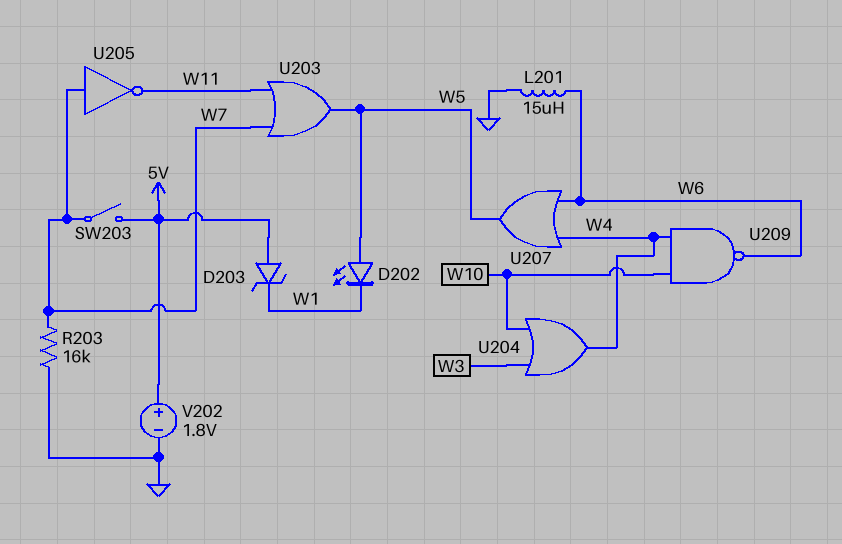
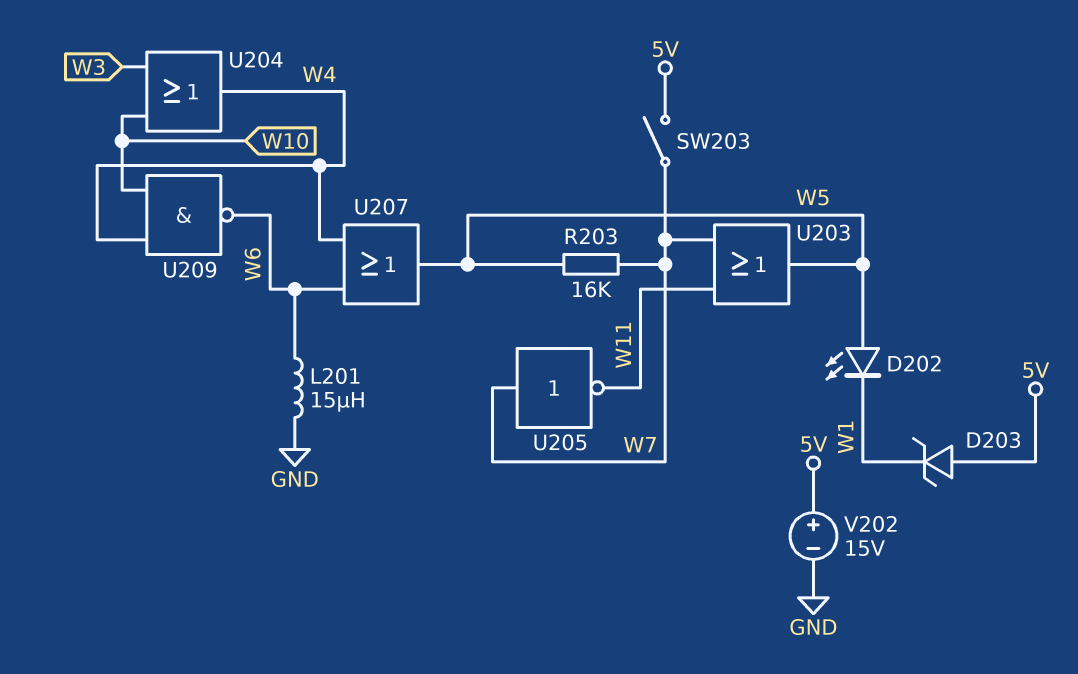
R203: 16k (GND, W7) -> 16k (W5, W7)
V202: 1.8V (plus 5V, minus GND) -> 15V (plus 5V, minus GND)

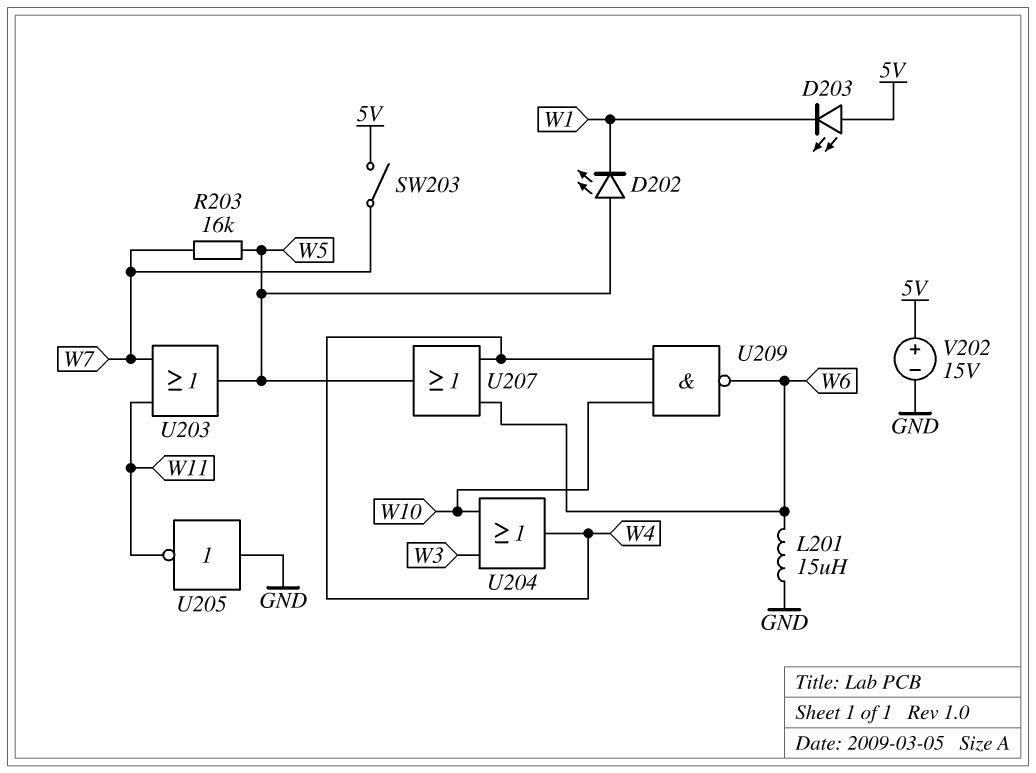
D203: zener (A 5V, K W1) -> LED (A 5V, K W1)
U205: NOT (in W7, out W11) -> NOT (in GND, out W11)

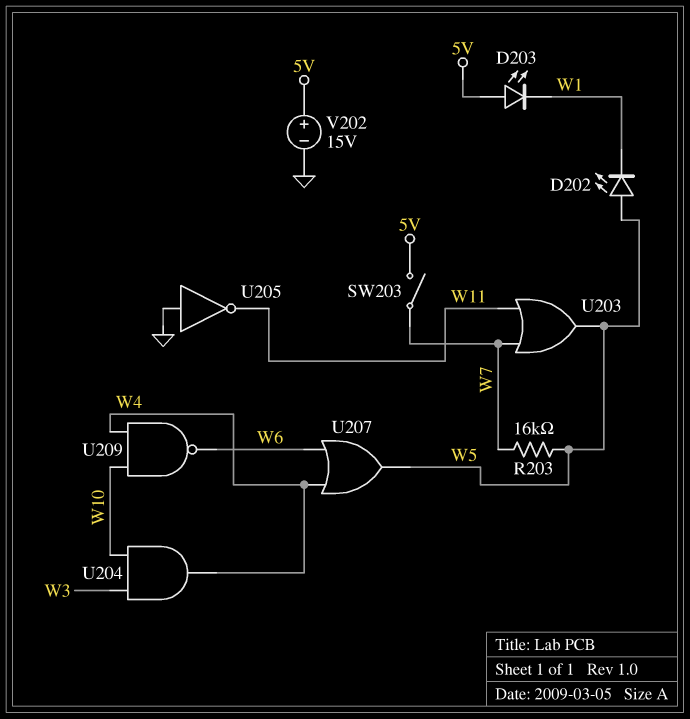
L201: 15uH (GND, W6) -> none
U204: OR (in W3, in W10, out W4) -> AND (in W3, in W10, out W4)

